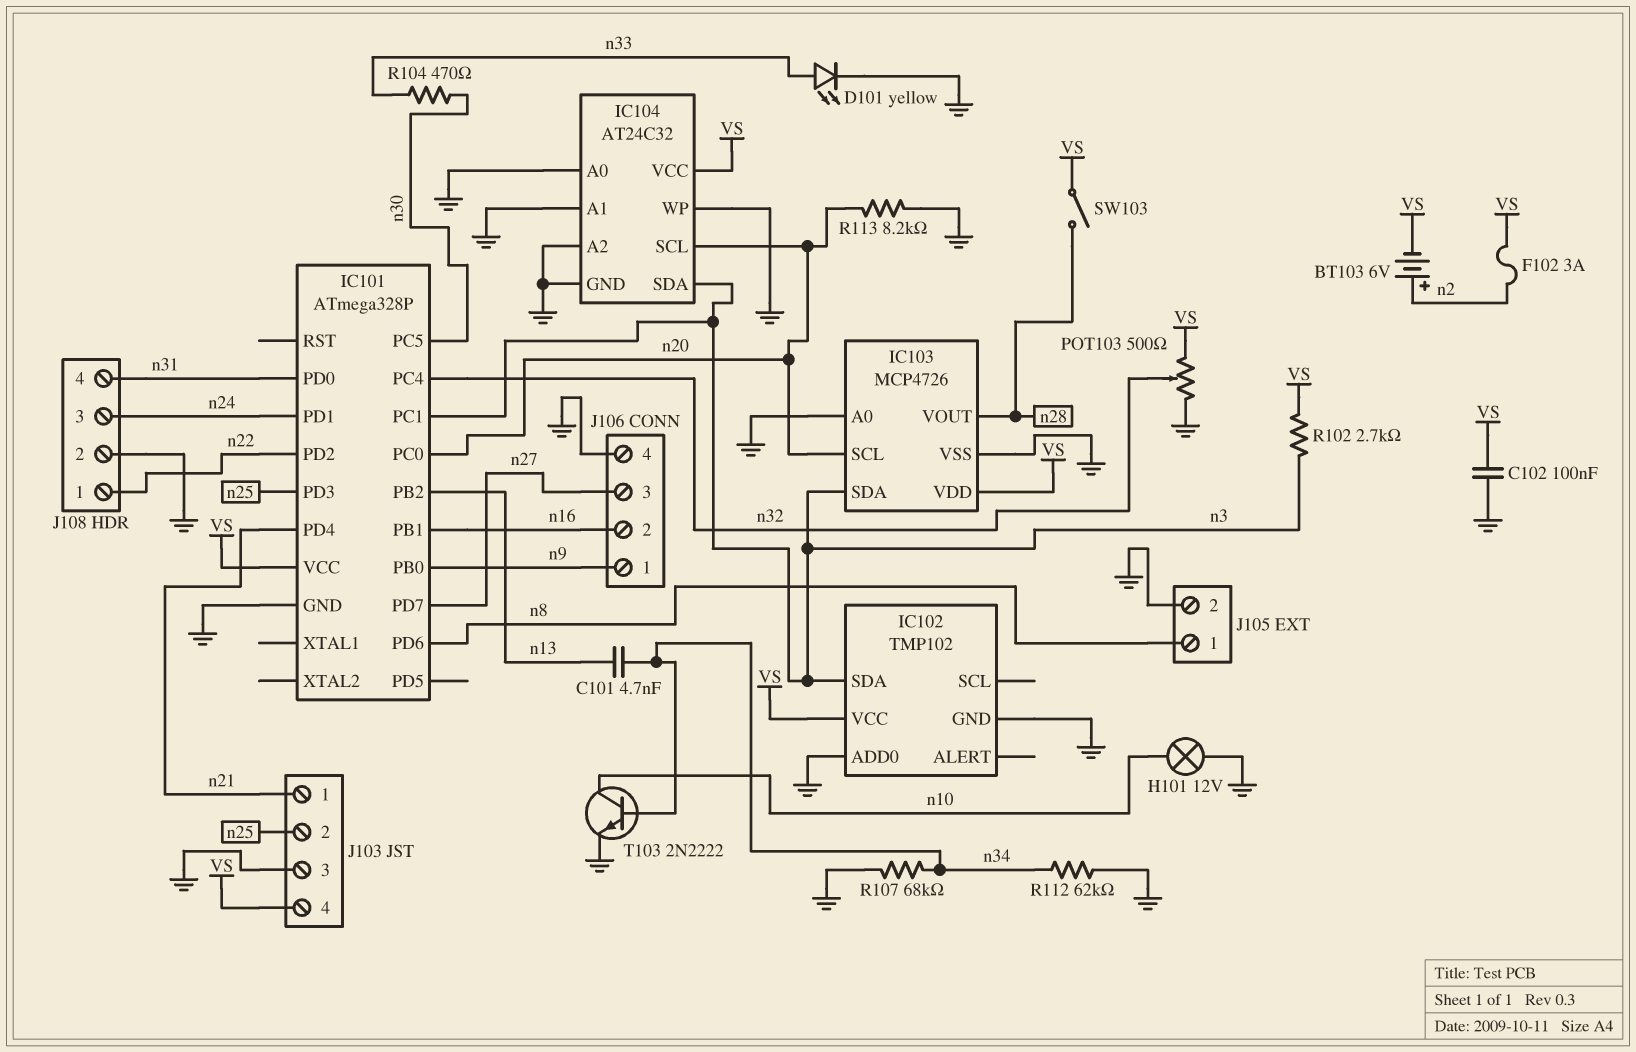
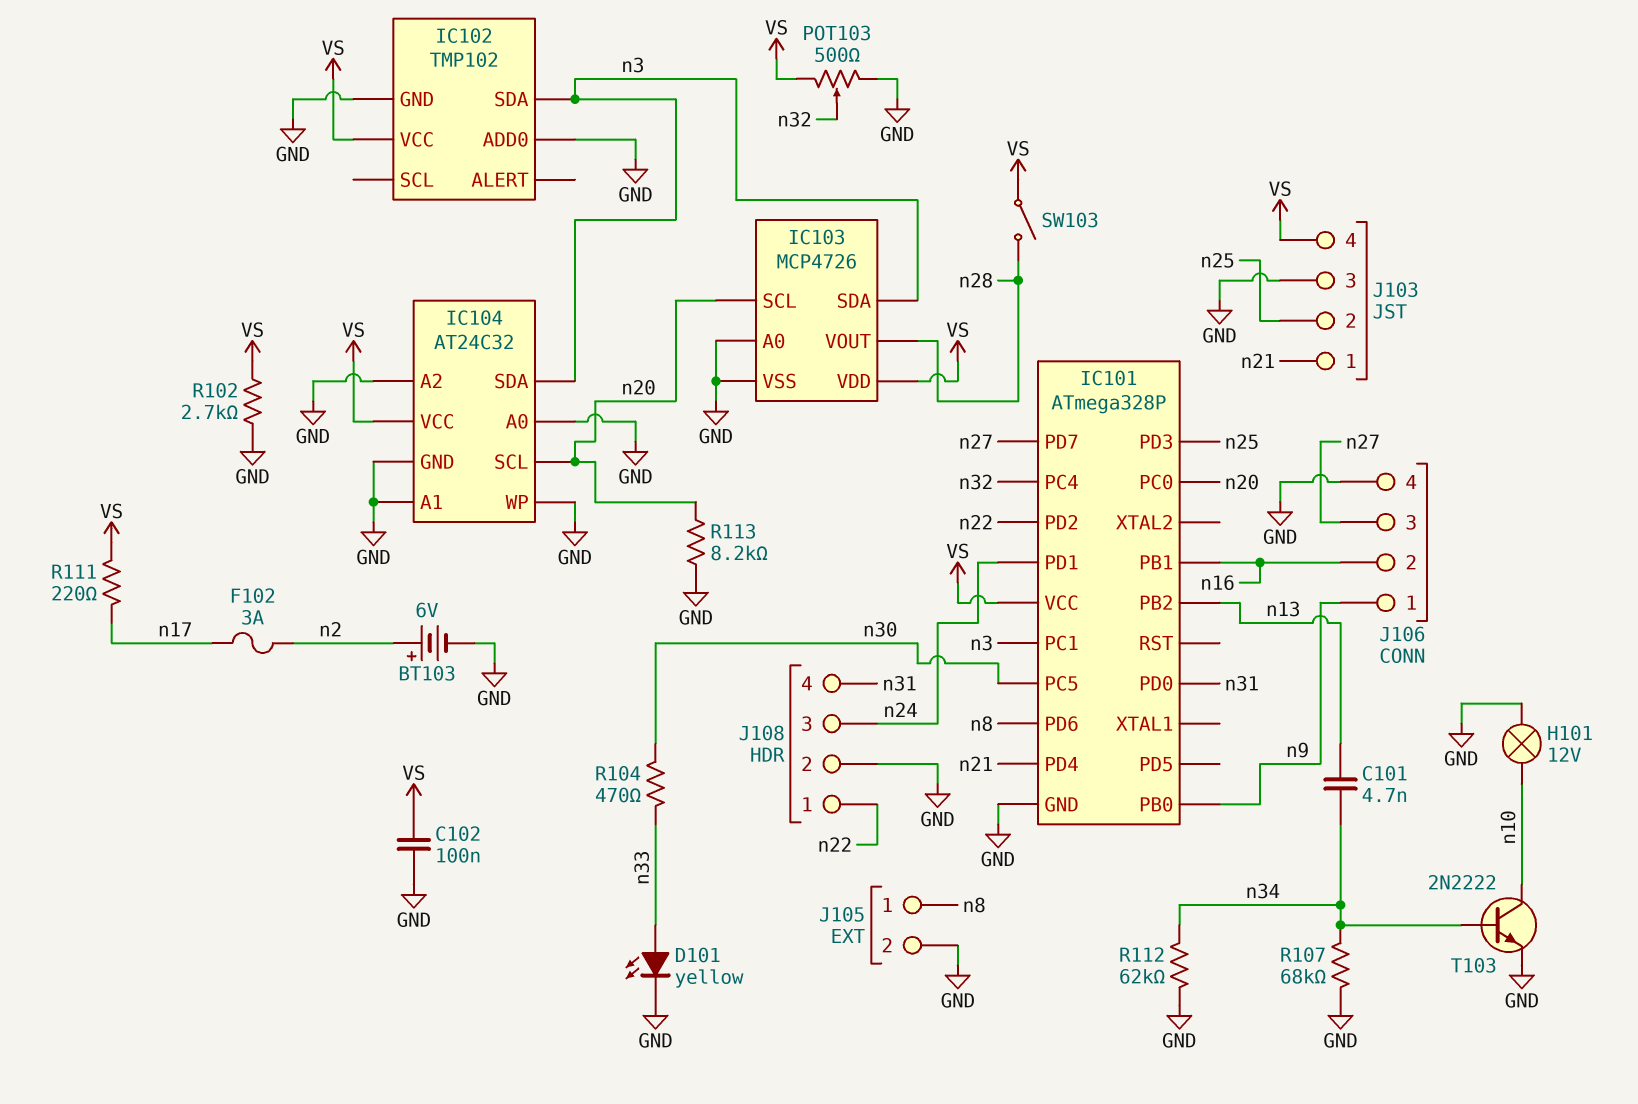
BT103: 6V (plus n2, minus VS) -> 6V (plus n2, minus GND)
F102: 3A (VS, n2) -> 3A (n2, n17)
R102: 2.7k (VS, n3) -> 2.7k (GND, VS)
R111: none -> 220 (VS, n17)

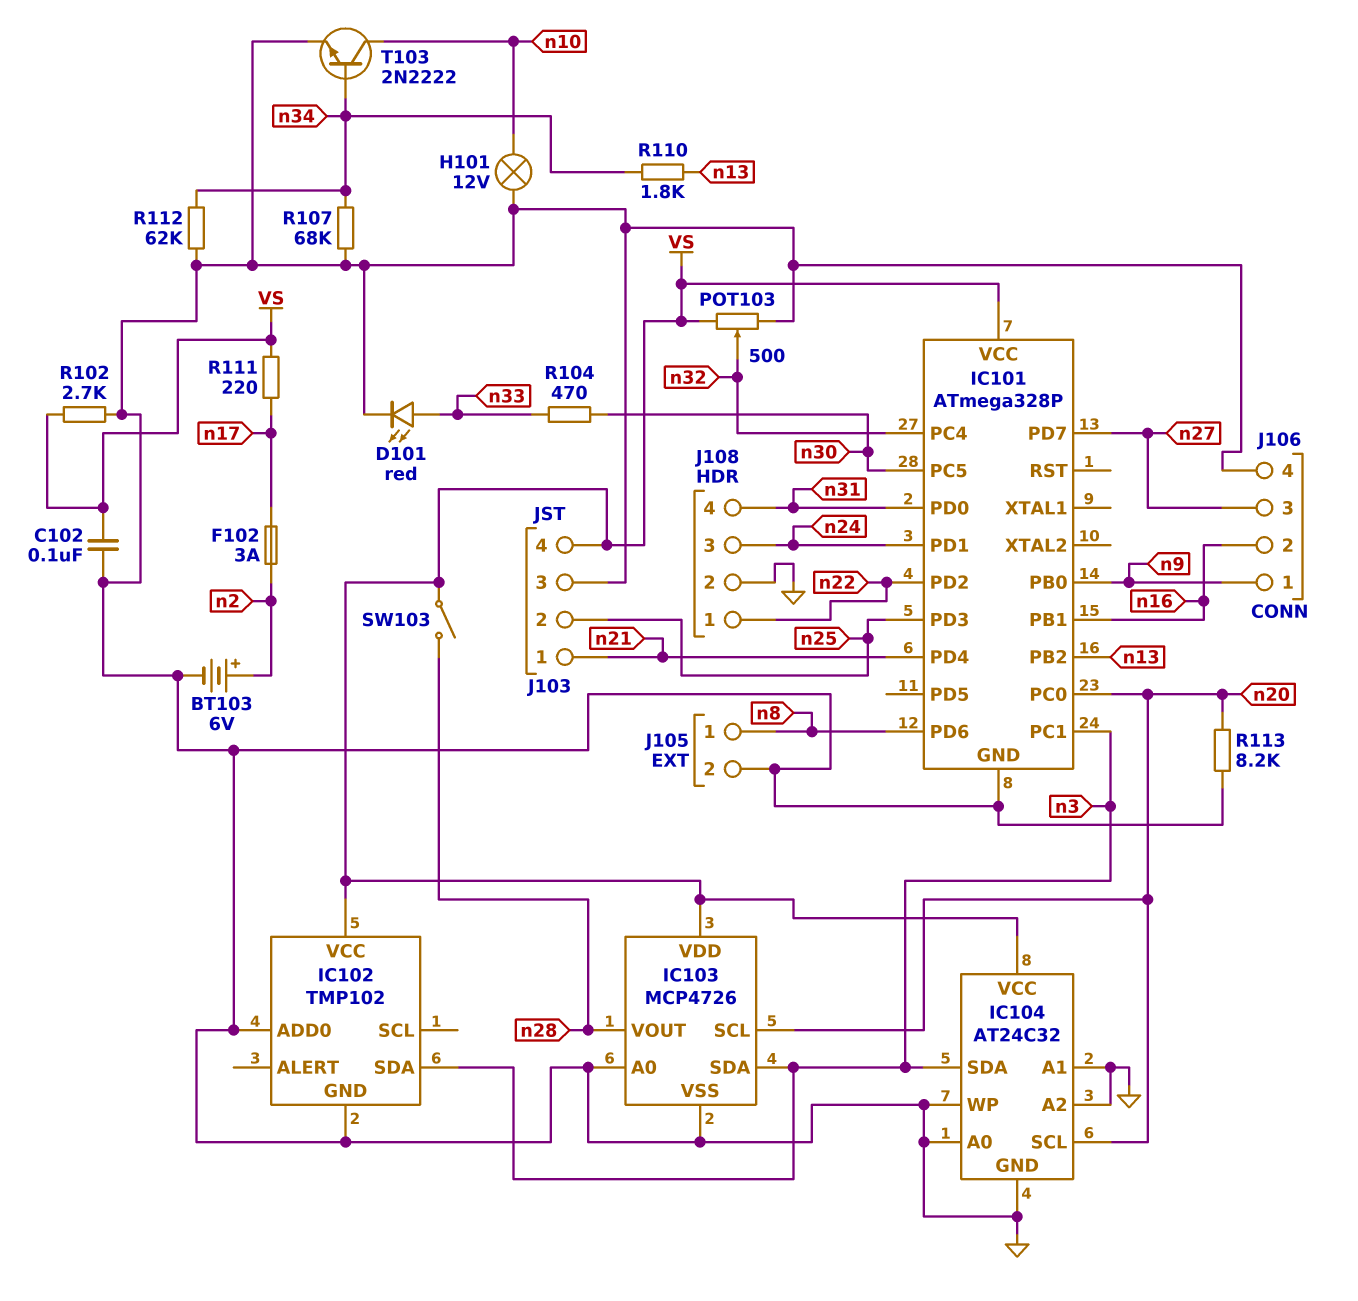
C101: 4.7nF (n13, n34) -> none
D101: LED yellow (A n33, K GND) -> LED red (A n33, K GND)
R110: none -> 1.8k (n13, n34)

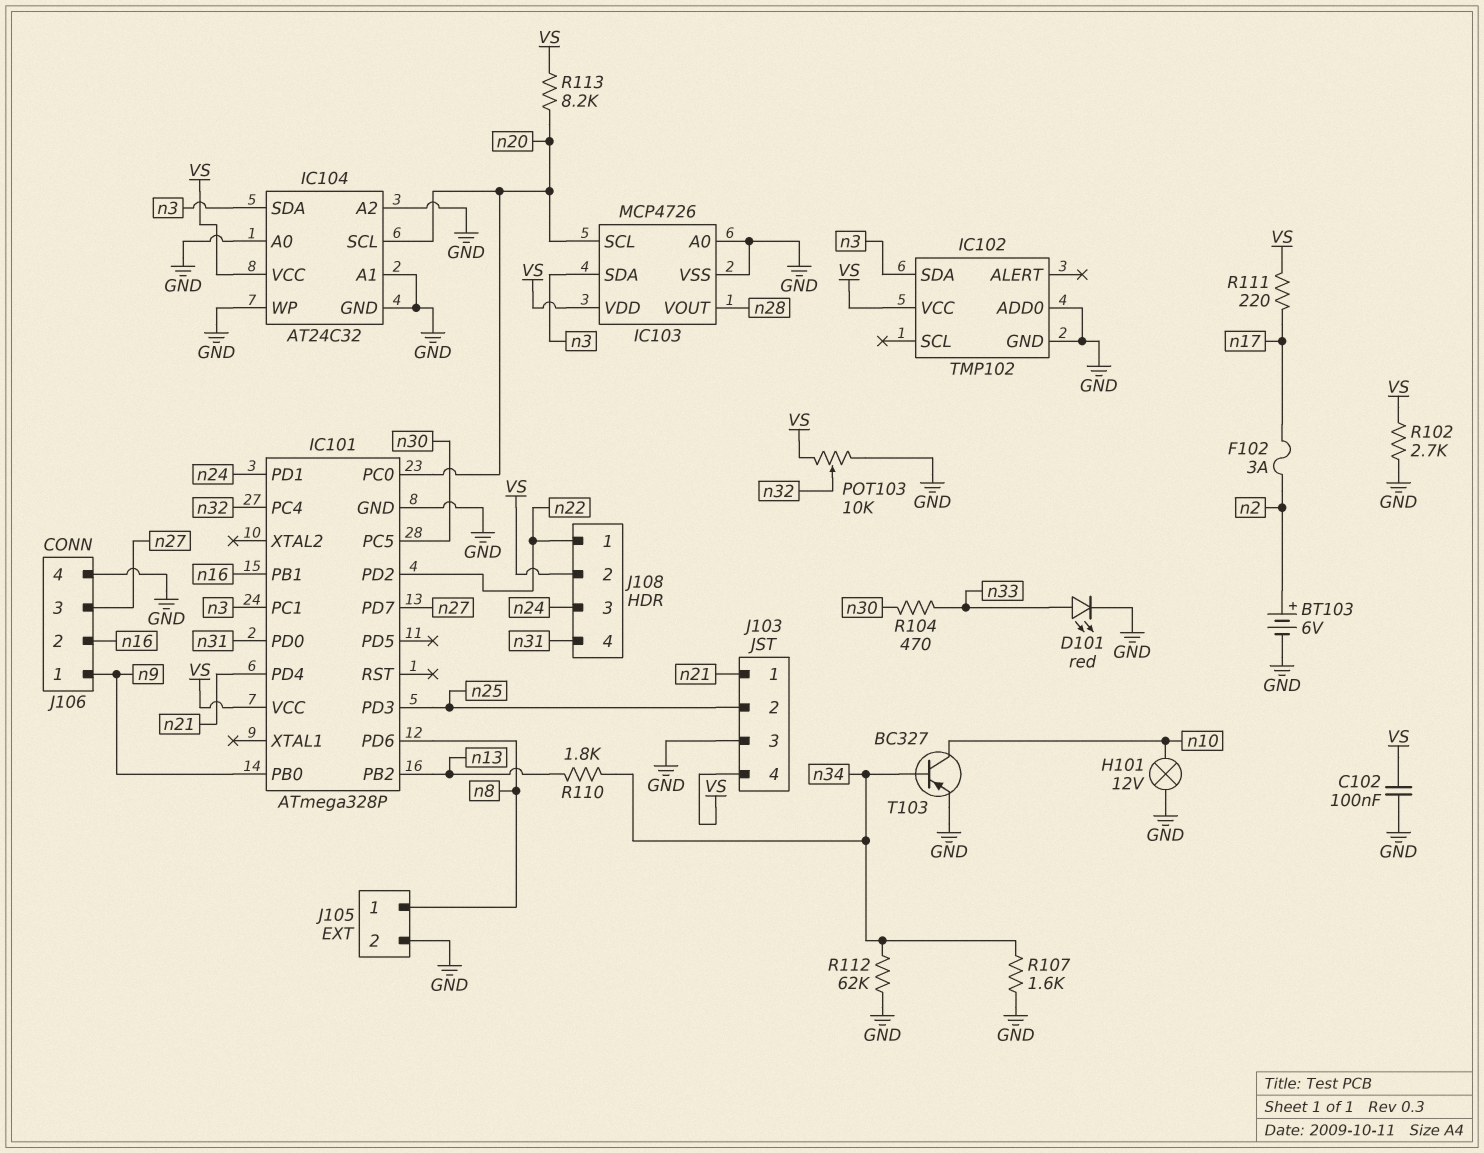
J108 pin 2: GND -> VS
POT103: 500 (GND, VS, wiper n32) -> 10k (GND, VS, wiper n32)
R107: 68k (GND, n34) -> 1.6k (GND, n34)
R113: 8.2k (GND, n20) -> 8.2k (VS, n20)
SW103: switch (VS, n28) -> none
T103: NPN 2N2222 (B n34, C n10, E GND) -> PNP BC327 (B n34, C n10, E GND)

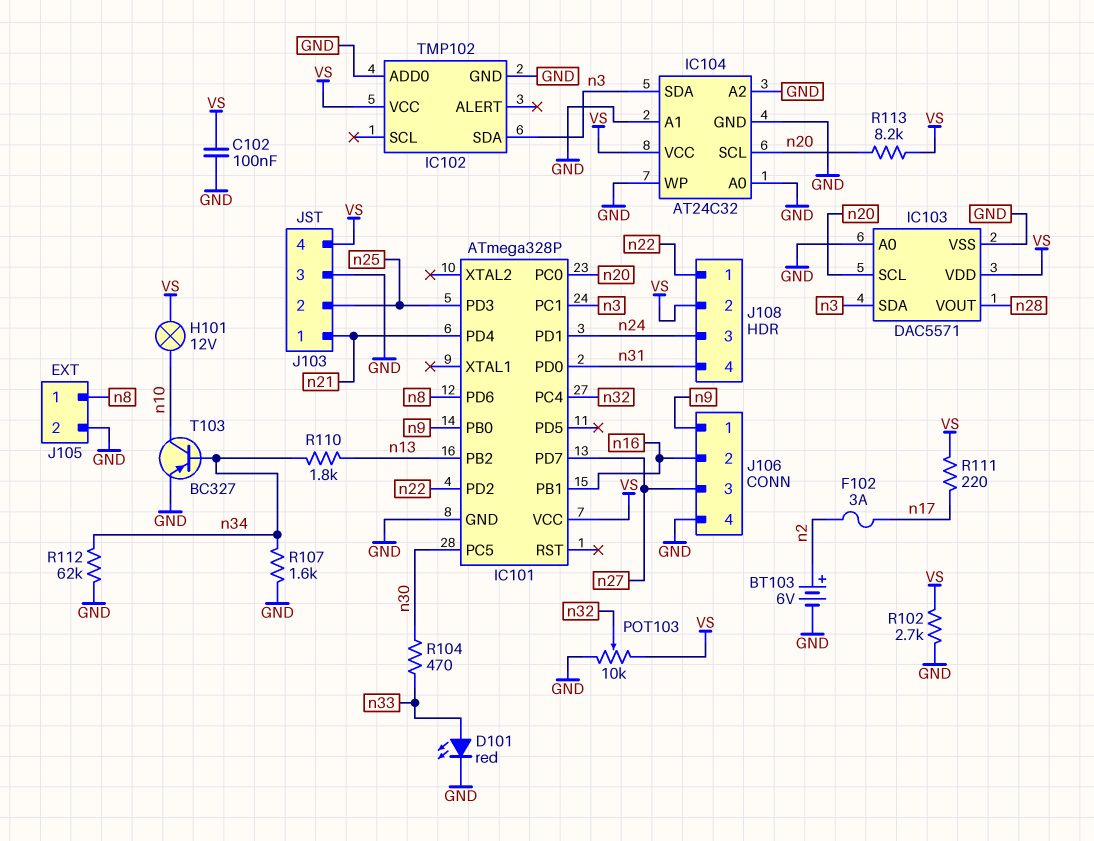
H101: lamp 12V (GND, n10) -> lamp 12V (VS, n10)
IC103: MCP4726 -> DAC5571

